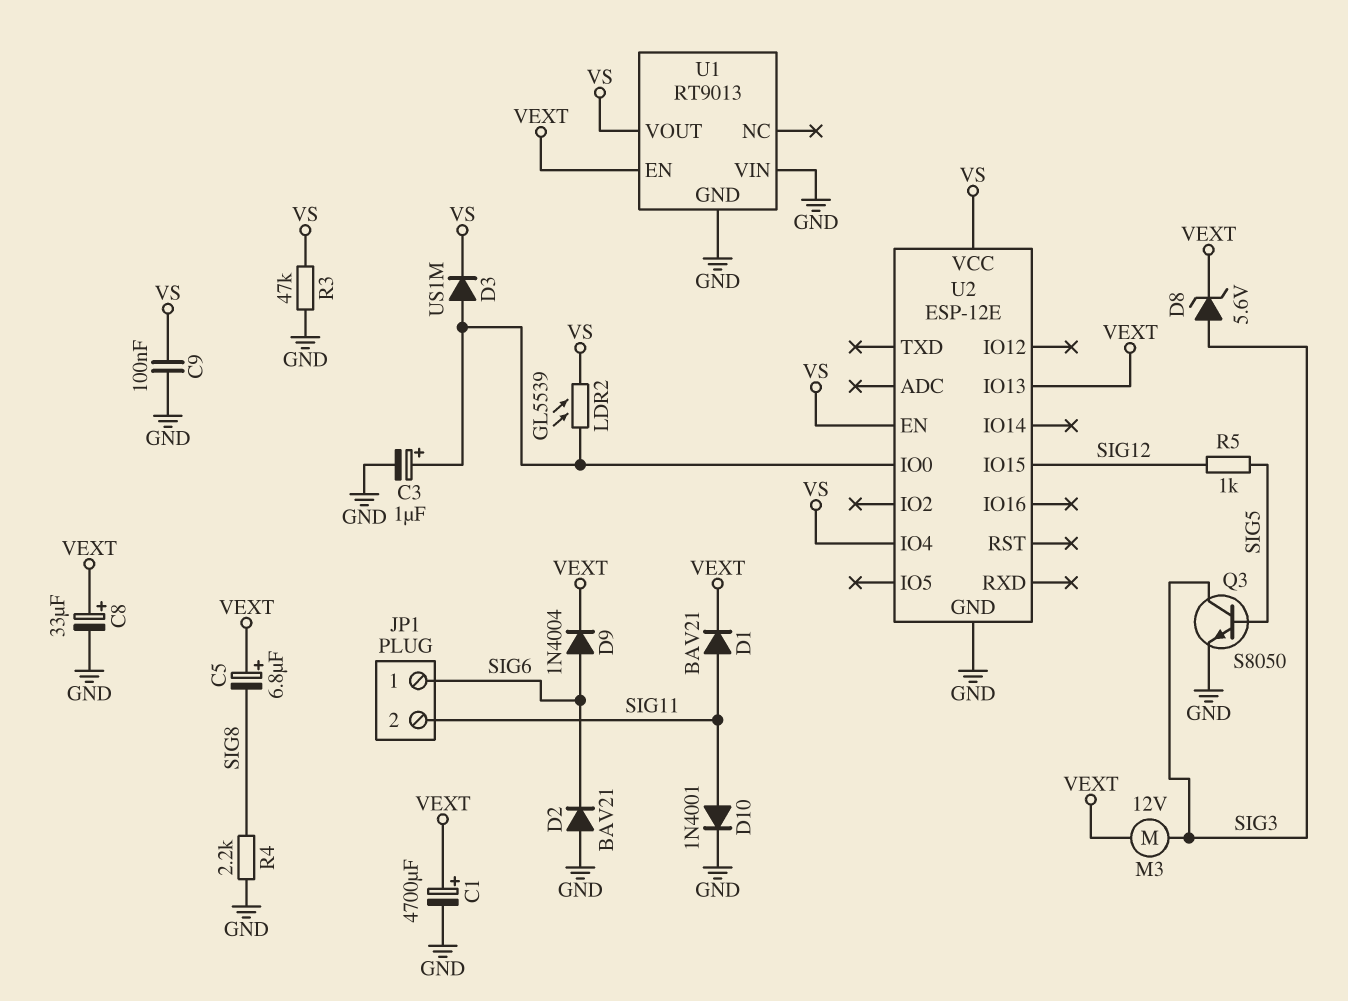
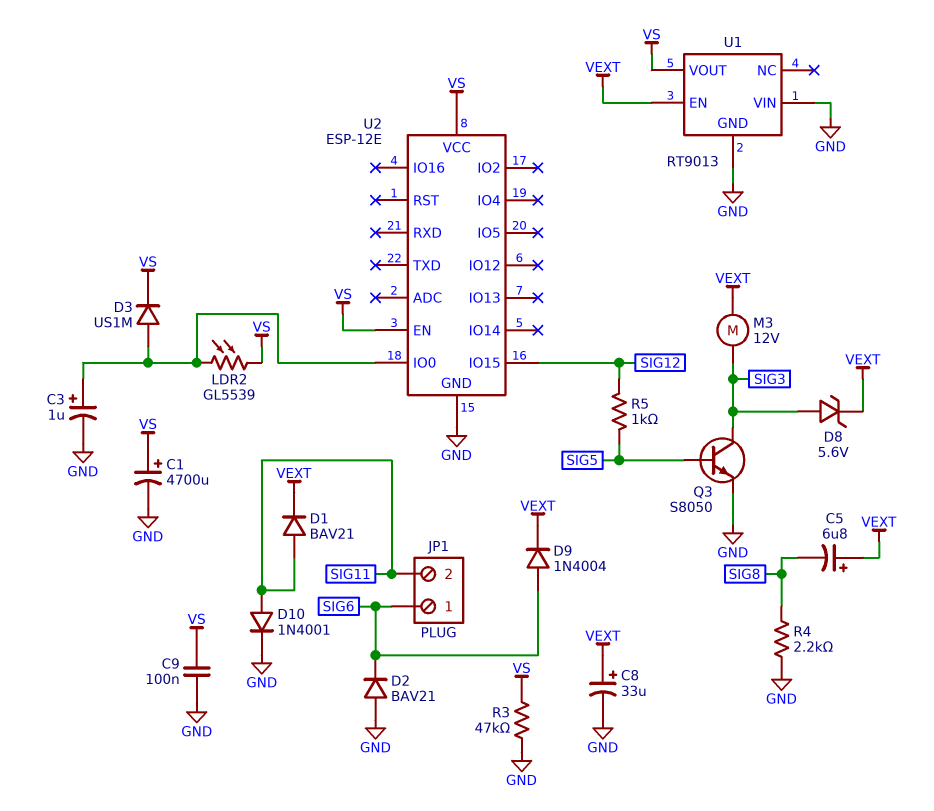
C1: 4700uF (plus VEXT, minus GND) -> 4700uF (plus VS, minus GND)
U2 pin IO4: VS -> none
U2 pin IO13: VEXT -> none

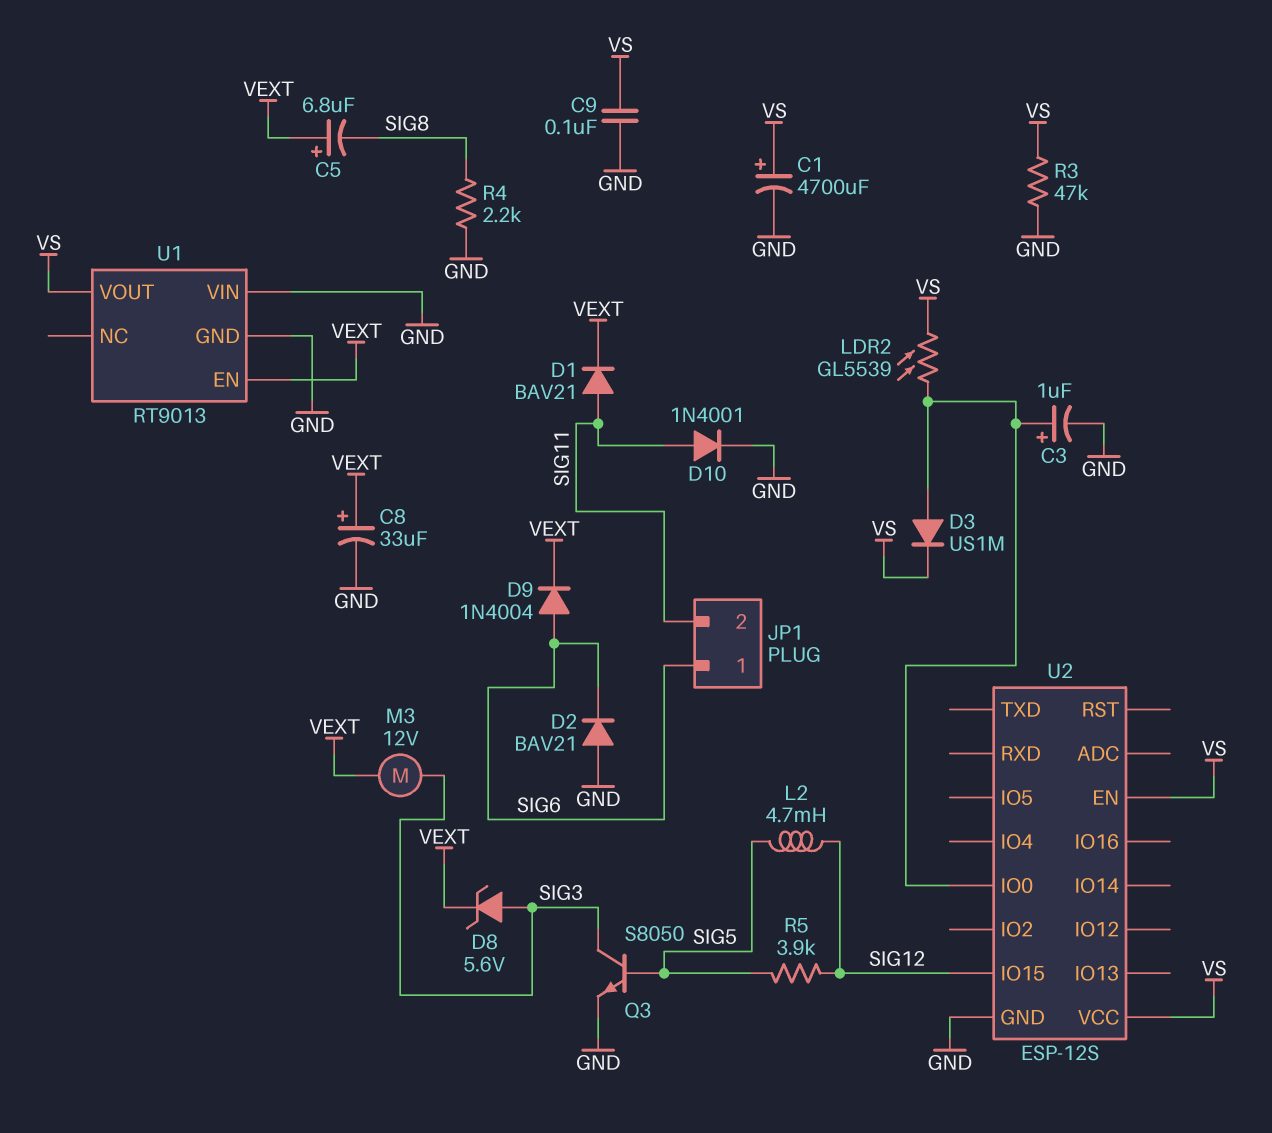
L2: none -> 4.7mH (SIG5, SIG12)
R5: 1k (SIG5, SIG12) -> 3.9k (SIG5, SIG12)
U2: ESP-12E -> ESP-12S

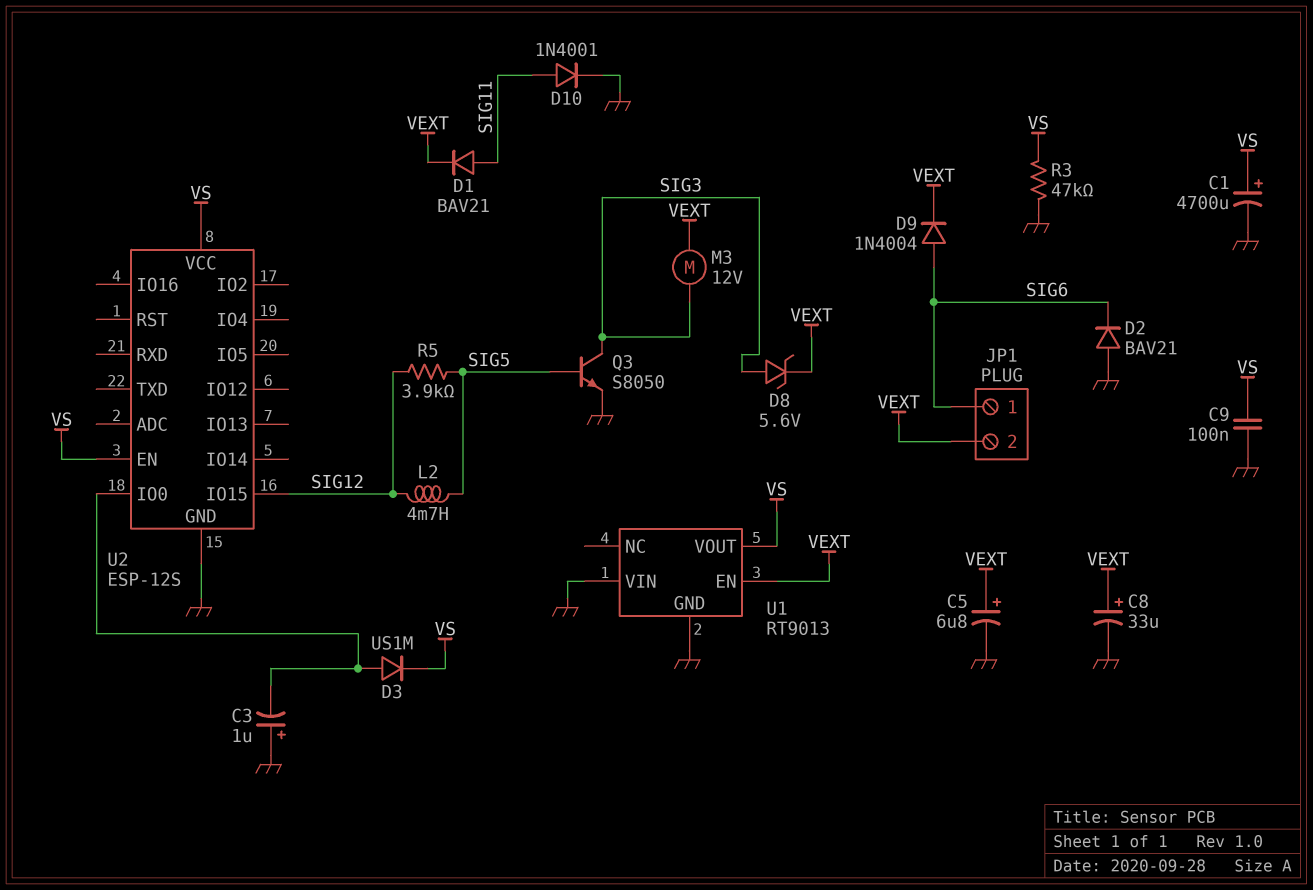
C3: 1uF (plus U2/IO0, minus GND) -> 1uF (plus GND, minus U2/IO0)
C5: 6.8uF (plus VEXT, minus SIG8) -> 6.8uF (plus VEXT, minus GND)
JP1 pin 2: SIG11 -> VEXT
LDR2: GL5539 (U2/IO0, VS) -> none
R4: 2.2k (GND, SIG8) -> none

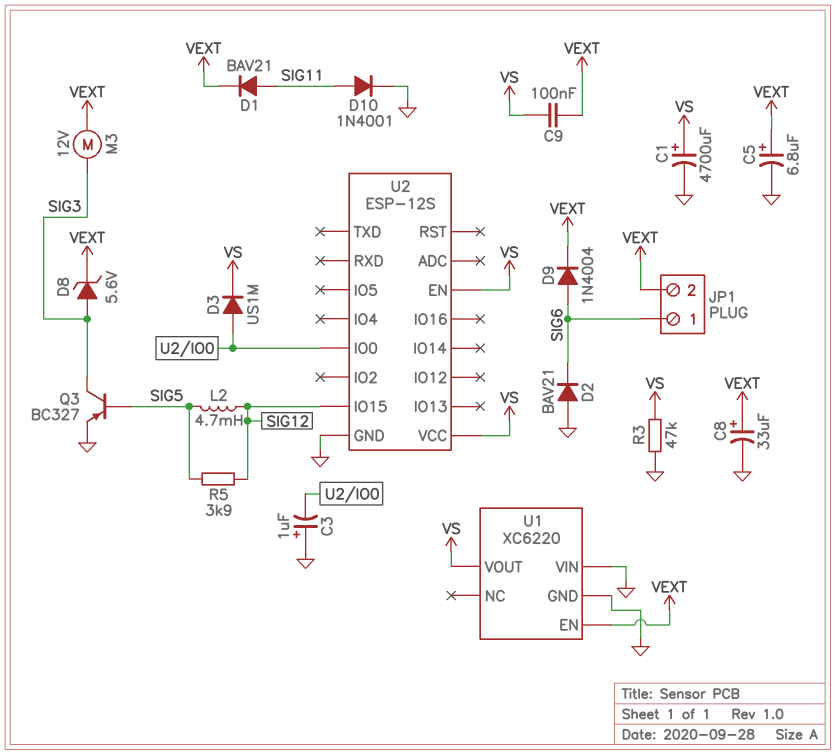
C9: 100nF (GND, VS) -> 100nF (VEXT, VS)
Q3: NPN S8050 (B SIG5, C SIG3, E GND) -> PNP BC327 (B SIG5, C SIG3, E GND)
U1: RT9013 -> XC6220

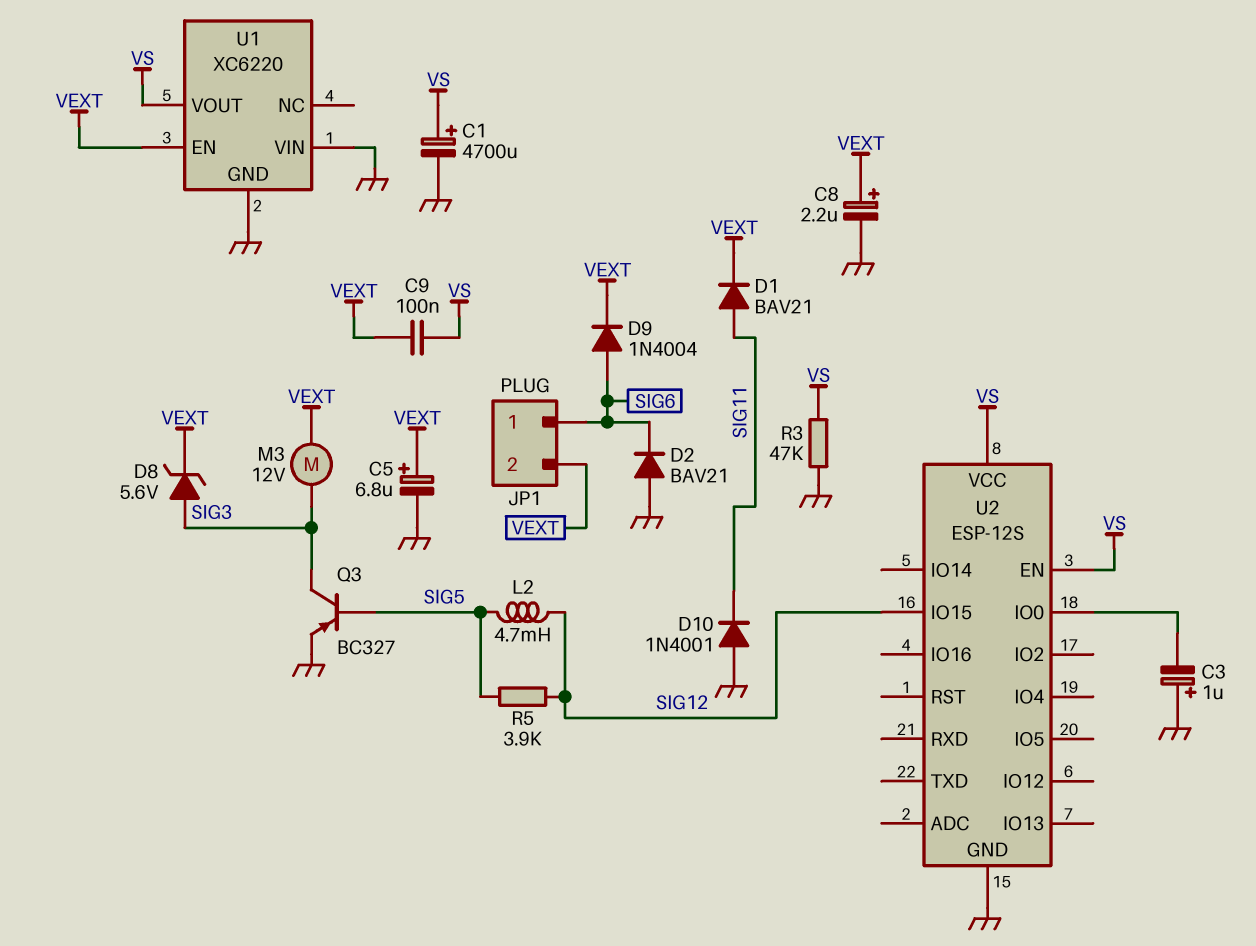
C8: 33uF (plus VEXT, minus GND) -> 2.2uF (plus VEXT, minus GND)
D3: diode US1M (A U2/IO0, K VS) -> none
D10: diode 1N4001 (A SIG11, K GND) -> diode 1N4001 (A GND, K SIG11)

